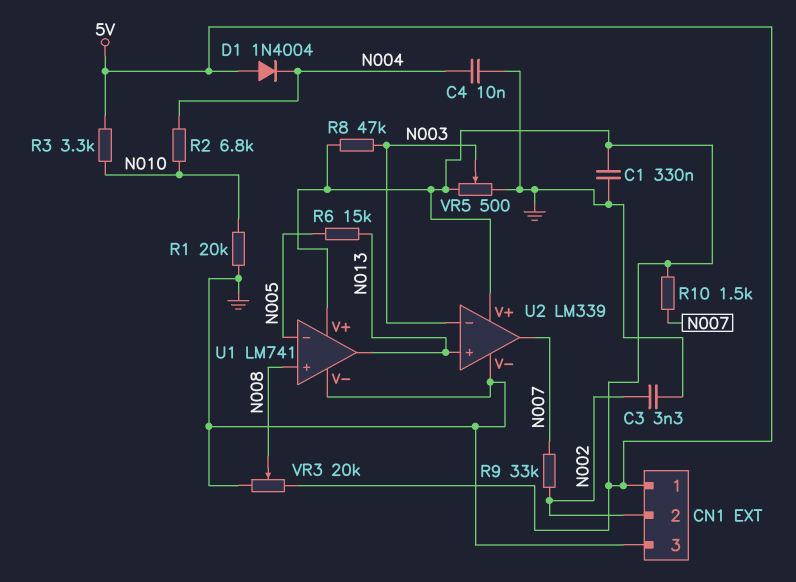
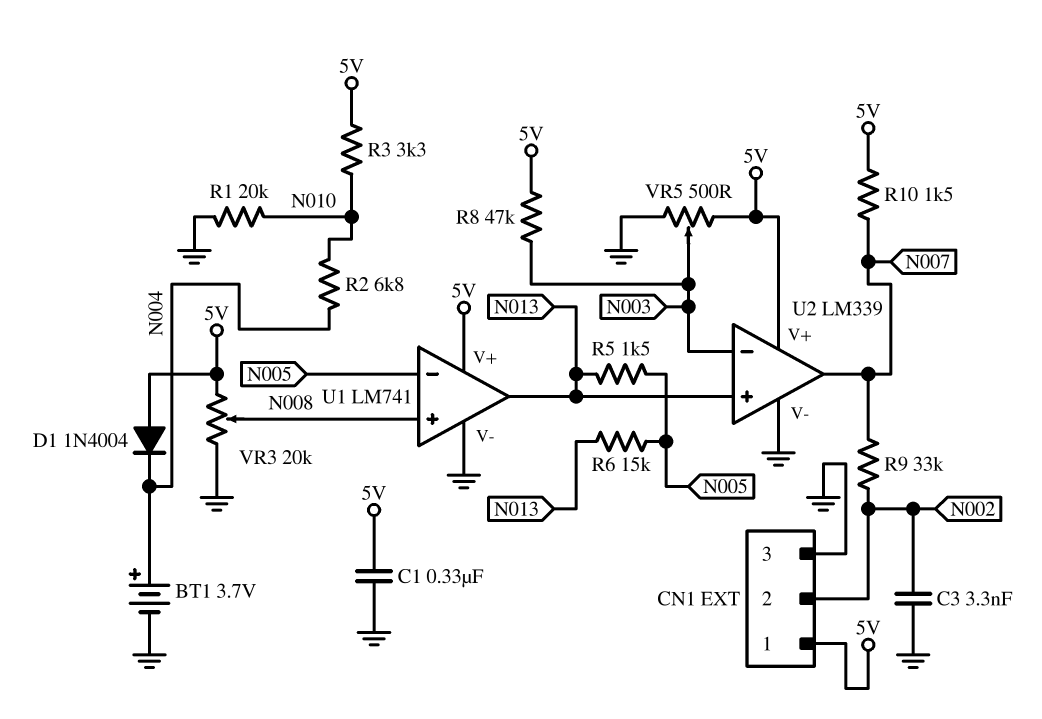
BT1: none -> 3.7V (plus N004, minus GND)
C4: 10nF (GND, N004) -> none
R5: none -> 1.5k (N005, N013)

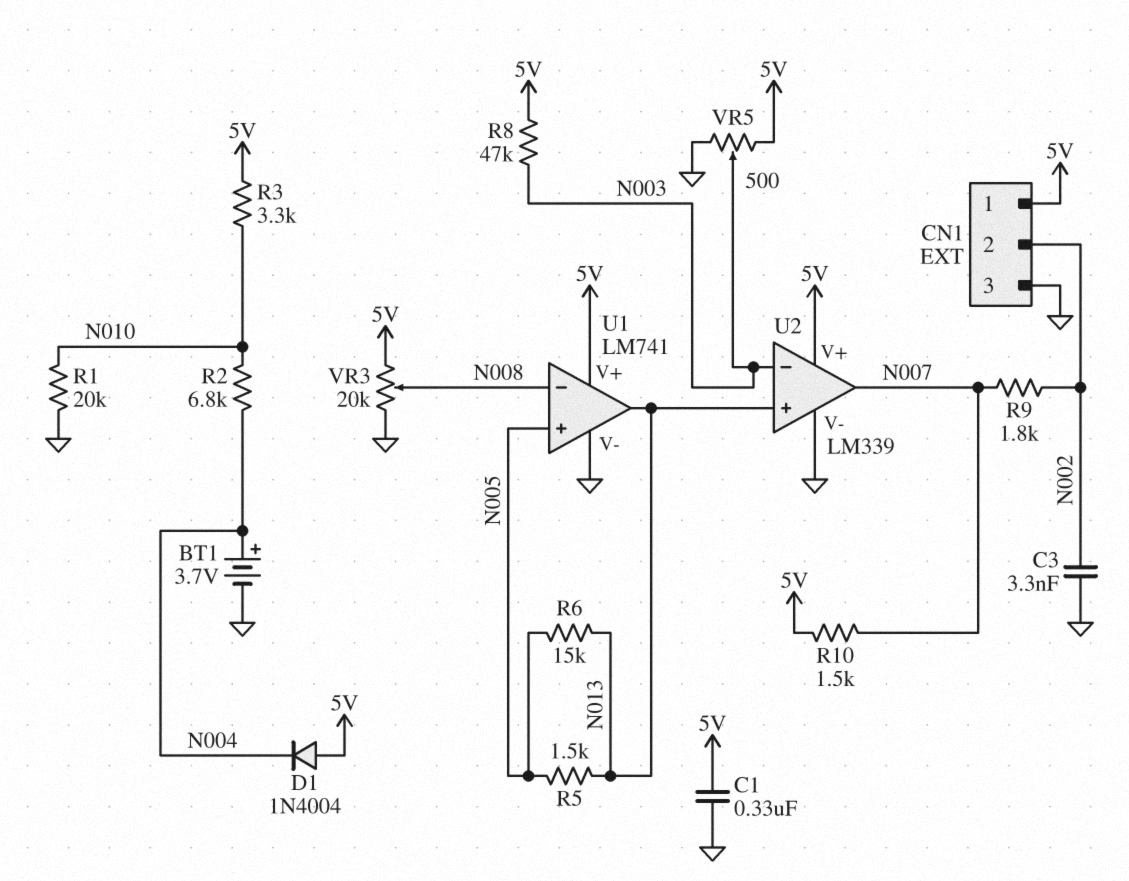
R9: 33k (N002, N007) -> 1.8k (N002, N007)
U1 pin in+: N008 -> N005
U1 pin in-: N005 -> N008

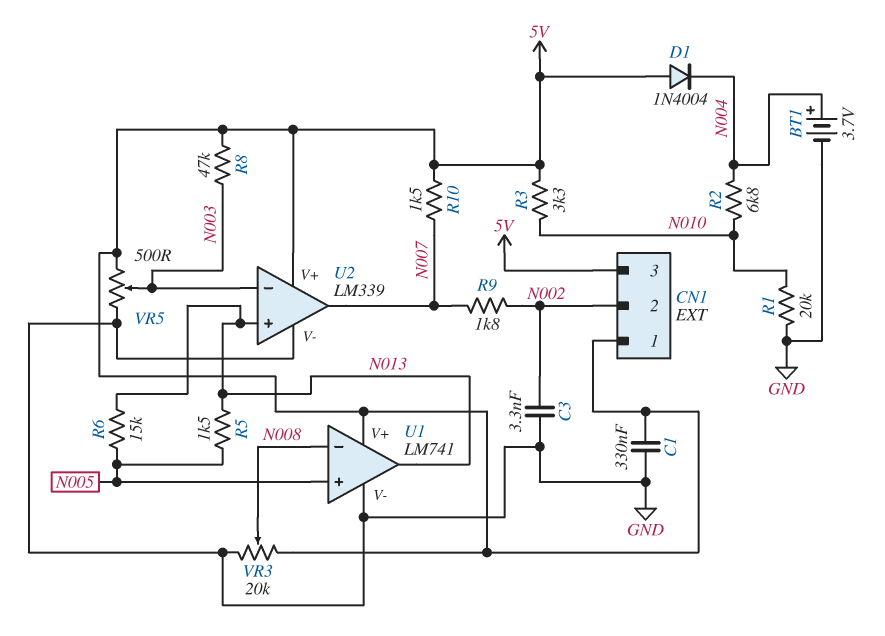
CN1 pin 3: GND -> 5V

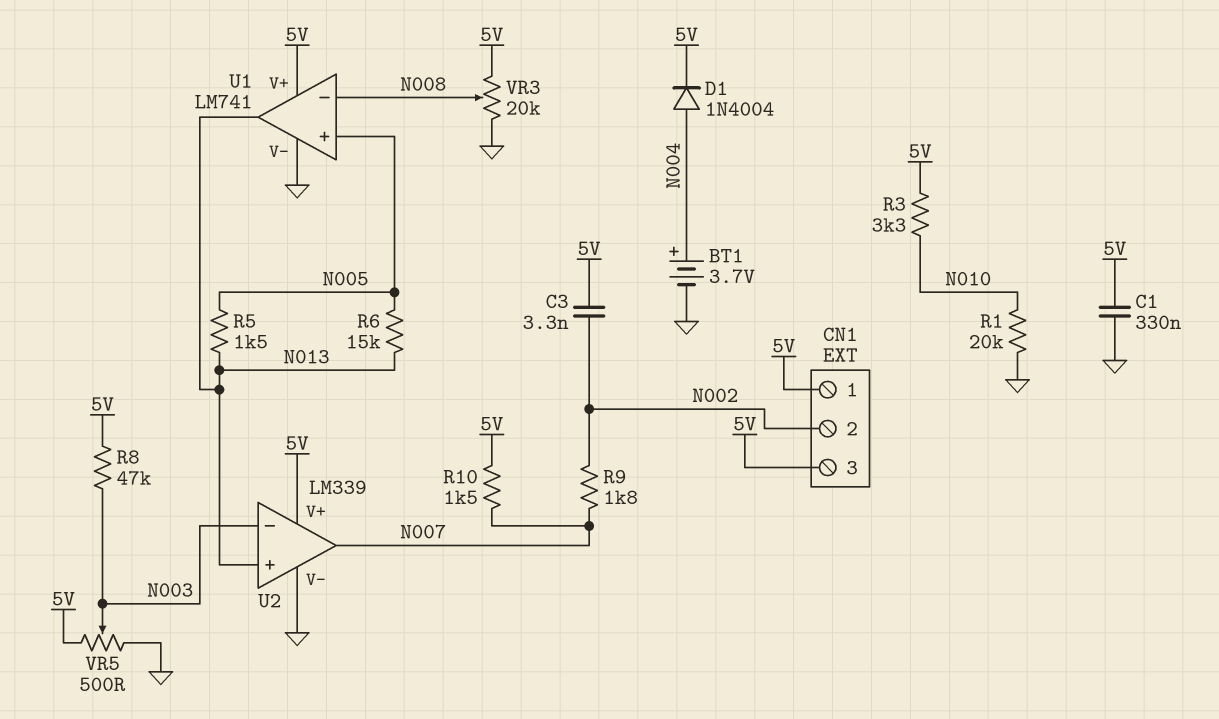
C3: 3.3nF (GND, N002) -> 3.3nF (5V, N002)
D1: diode 1N4004 (A 5V, K N004) -> diode 1N4004 (A N004, K 5V)
R2: 6.8k (N004, N010) -> none

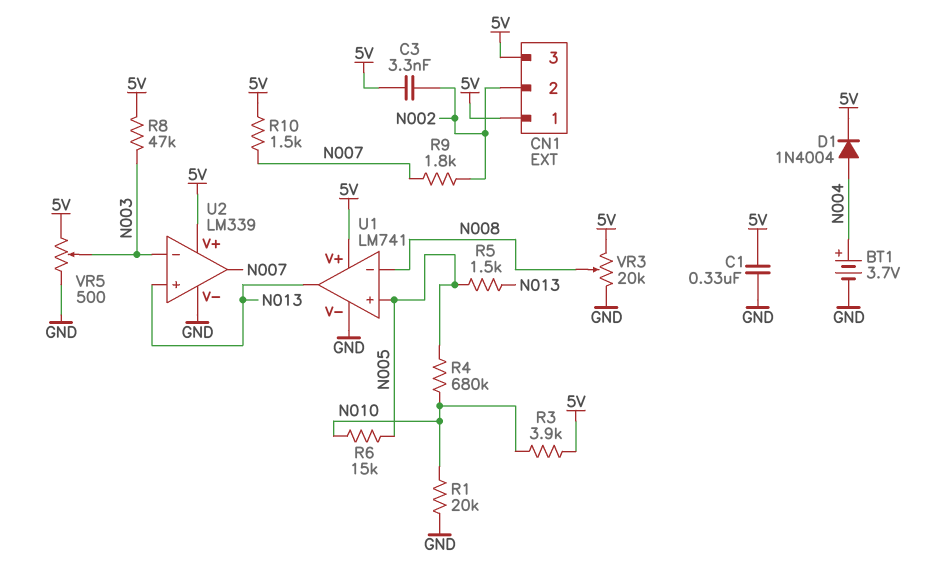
R3: 3.3k (5V, N010) -> 3.9k (5V, N010)
R4: none -> 680k (N005, N010)
R6: 15k (N005, N013) -> 15k (N005, N010)

